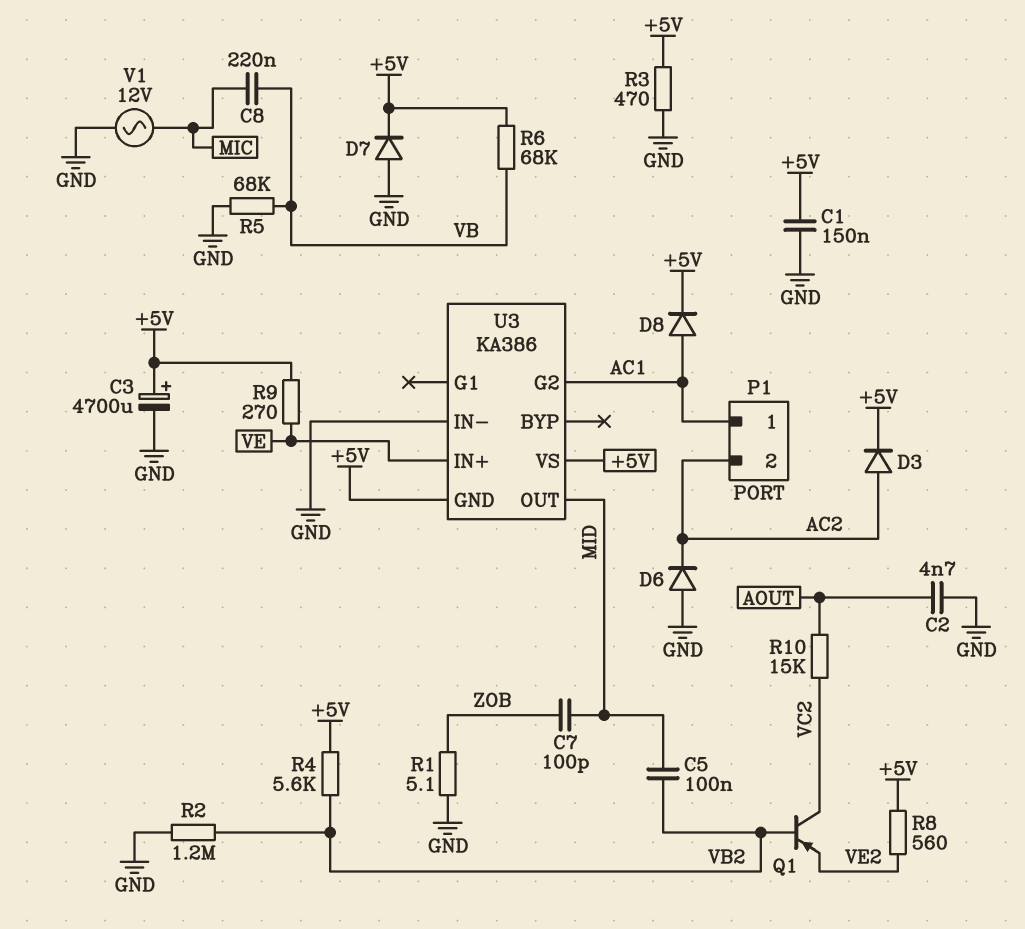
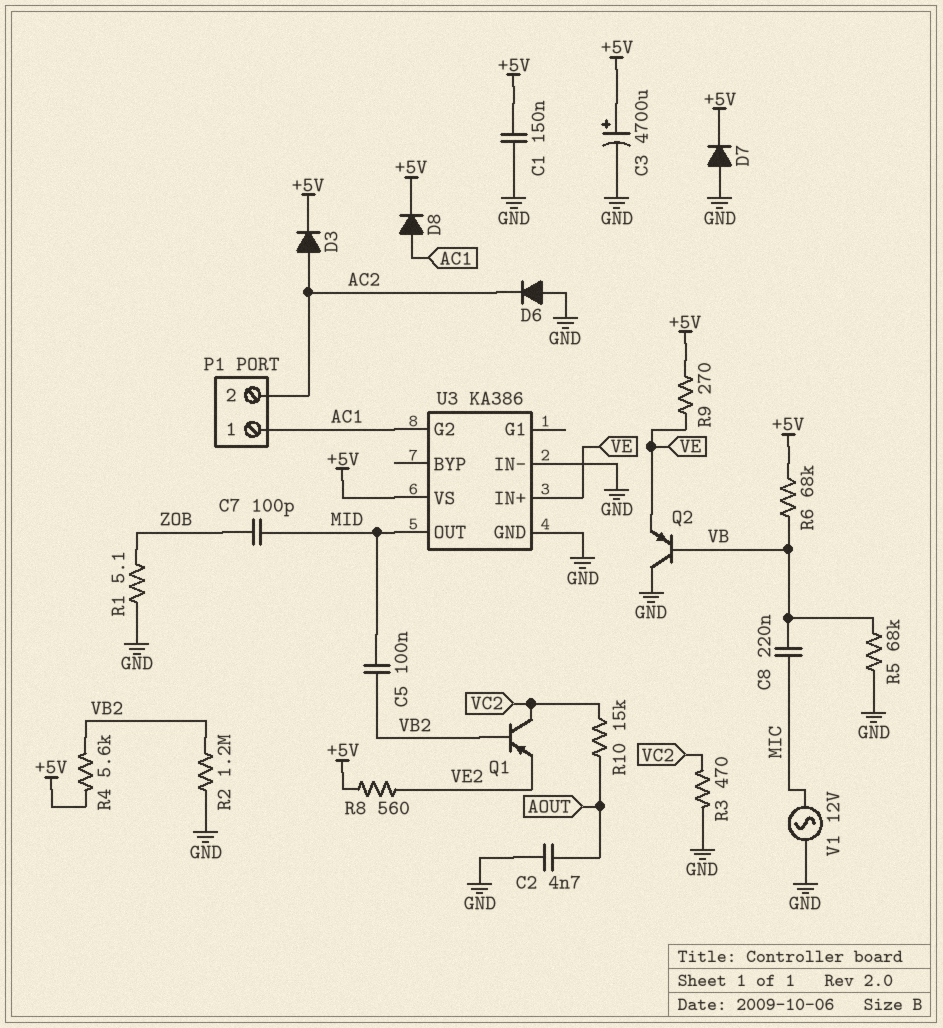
Q2: none -> PNP (B VB, C GND, E VE)
R3: 470 (+5V, GND) -> 470 (GND, VC2)
U3 pin GND: +5V -> GND

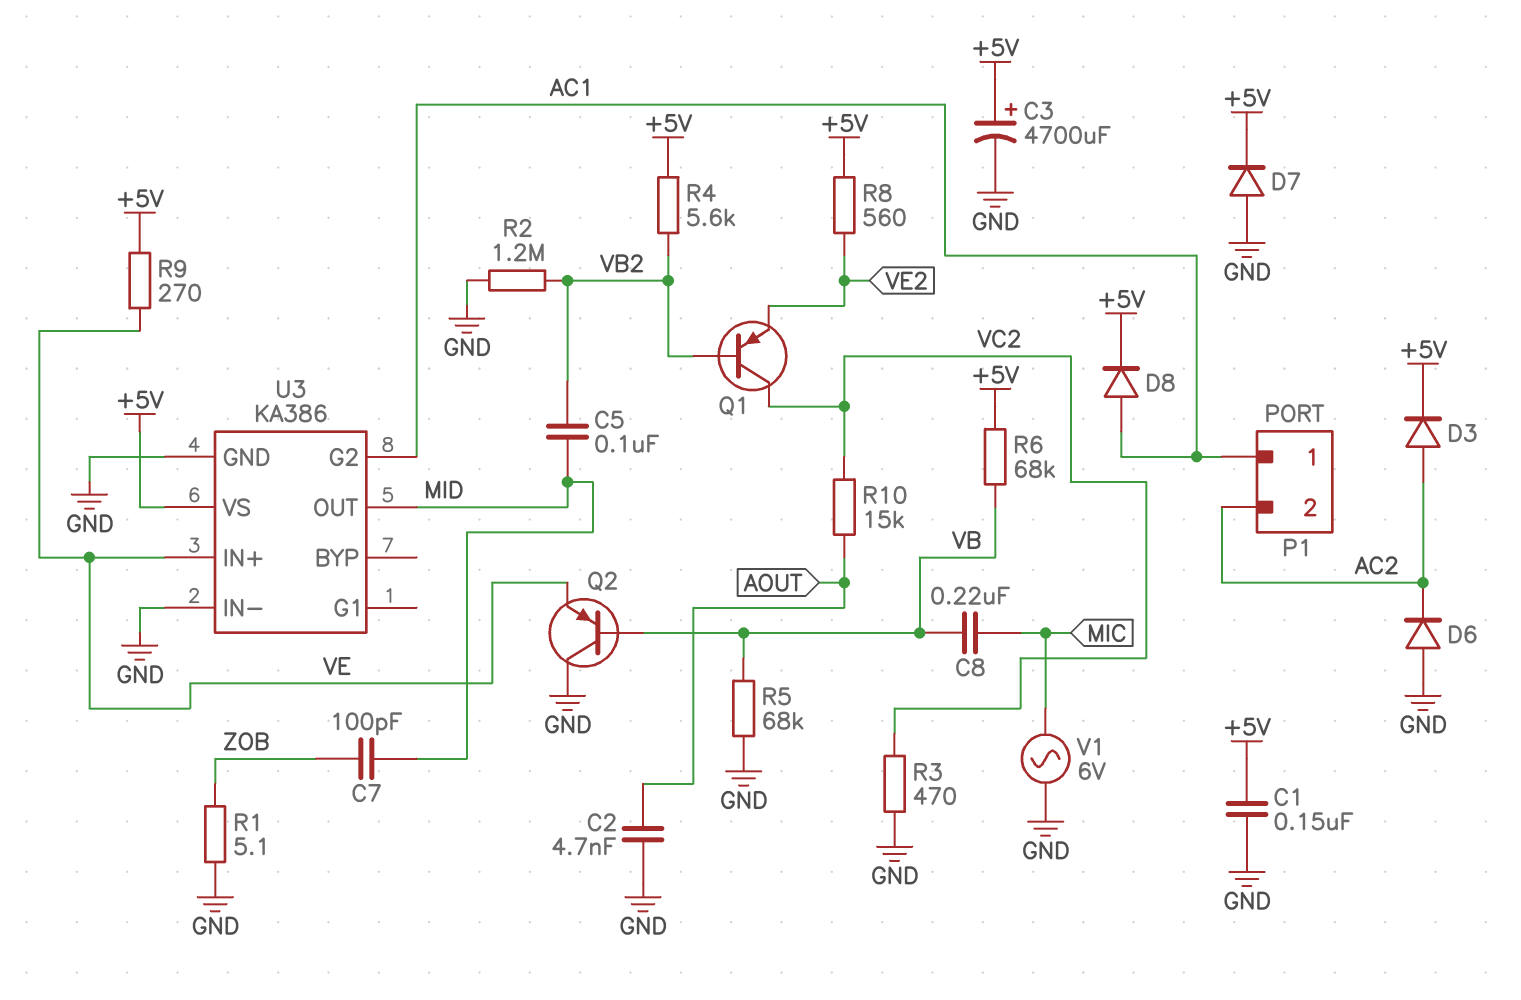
V1: AC 12V (GND, MIC) -> AC 6V (GND, MIC)

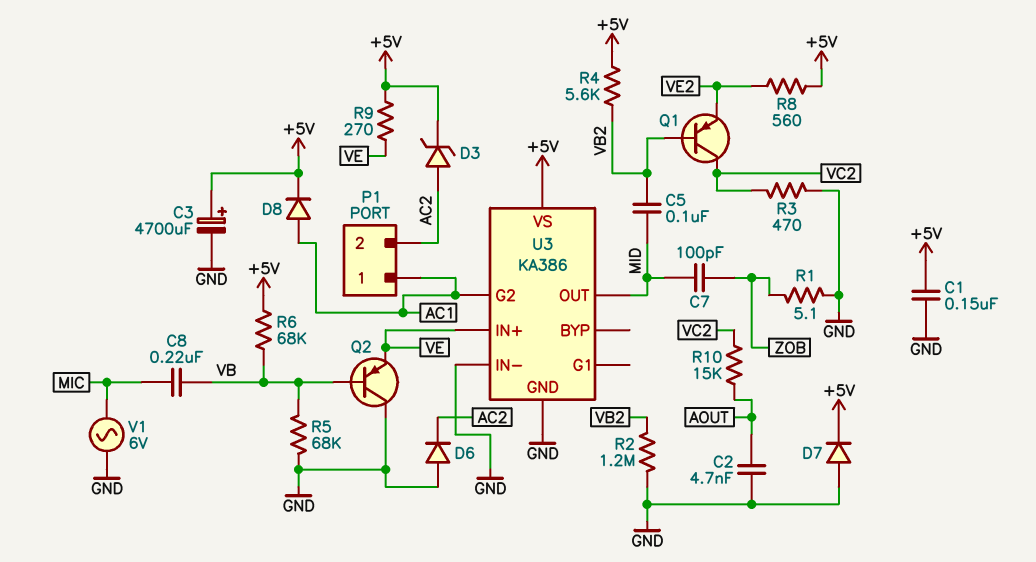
D3: diode (A AC2, K +5V) -> zener (A AC2, K +5V)

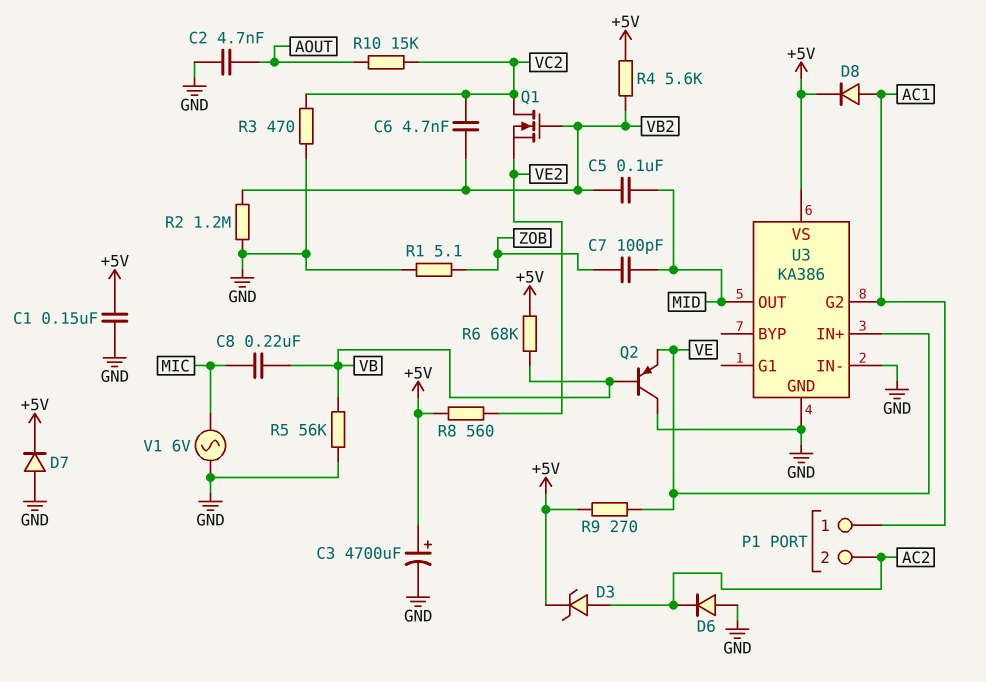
C6: none -> 4.7nF (VB2, VC2)
Q1: PNP (B VB2, C VC2, E VE2) -> NMOS (G VB2, D VC2, S VE2)
R5: 68k (GND, VB) -> 56k (GND, VB)

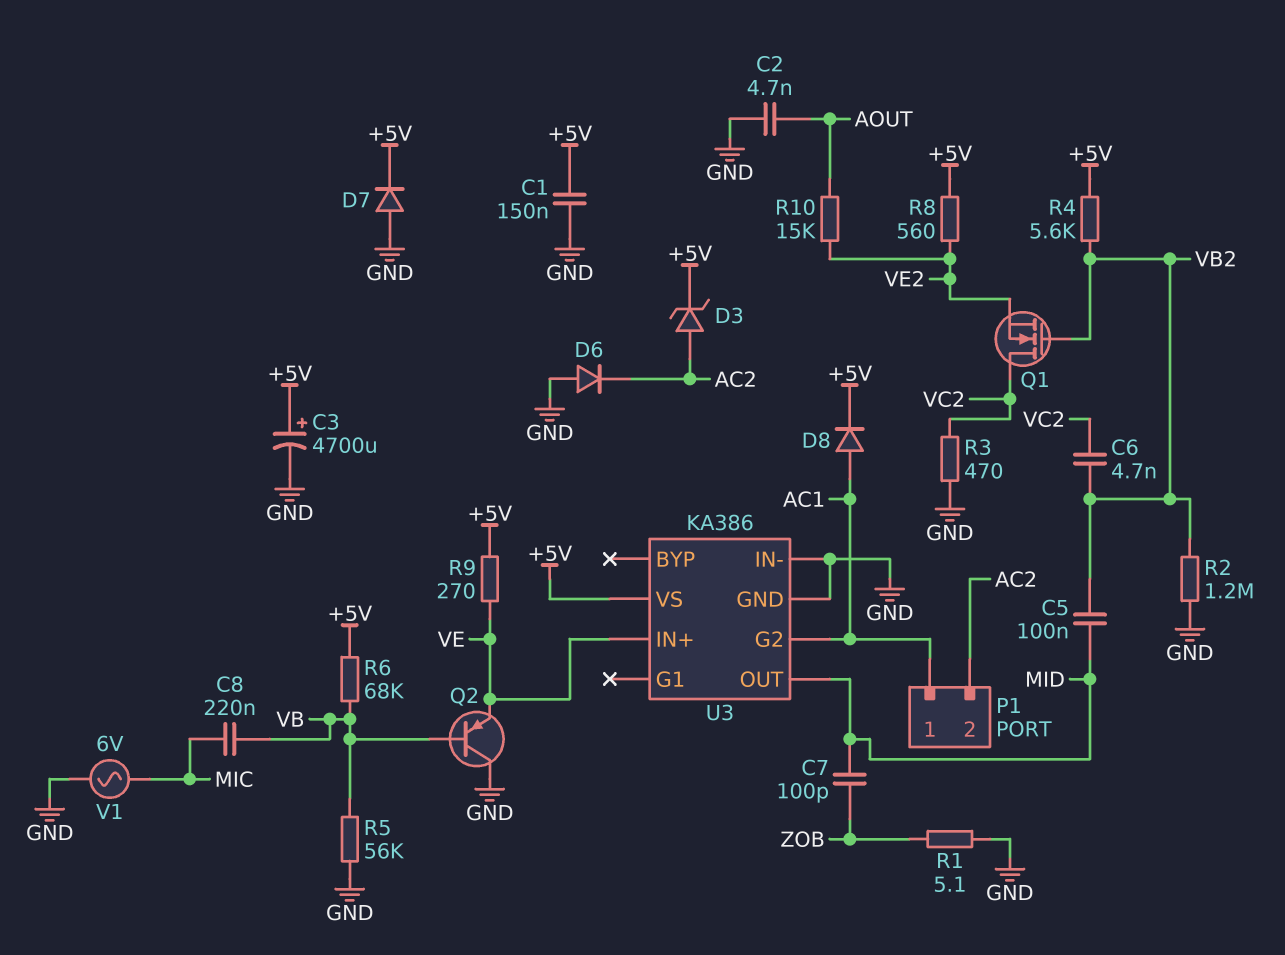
R10: 15k (AOUT, VC2) -> 15k (AOUT, VE2)

